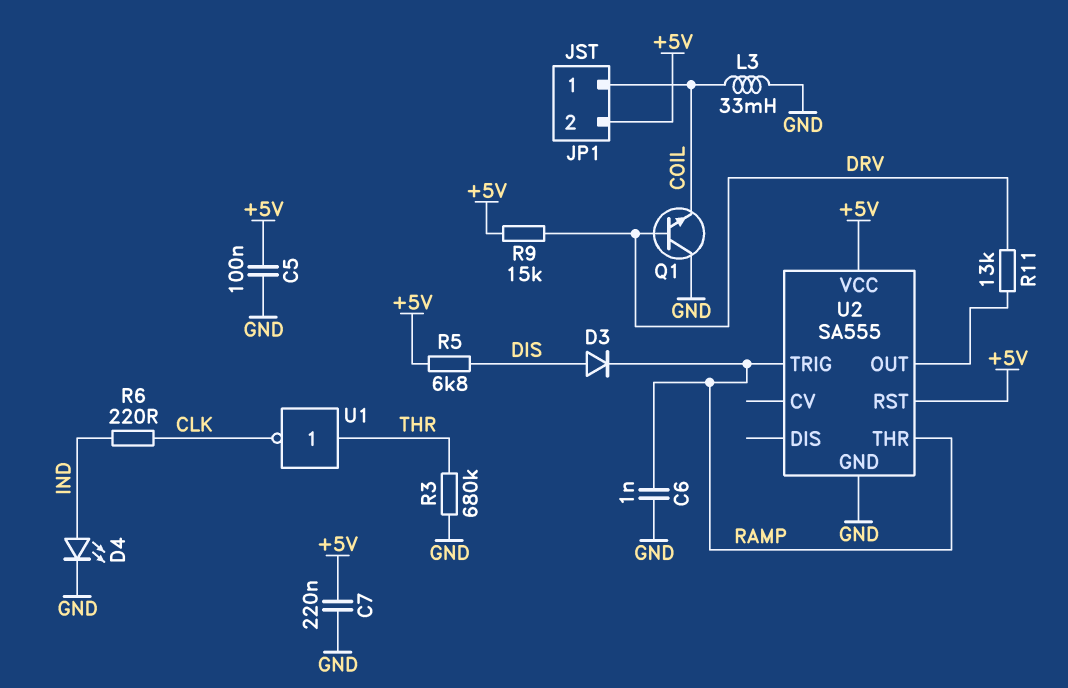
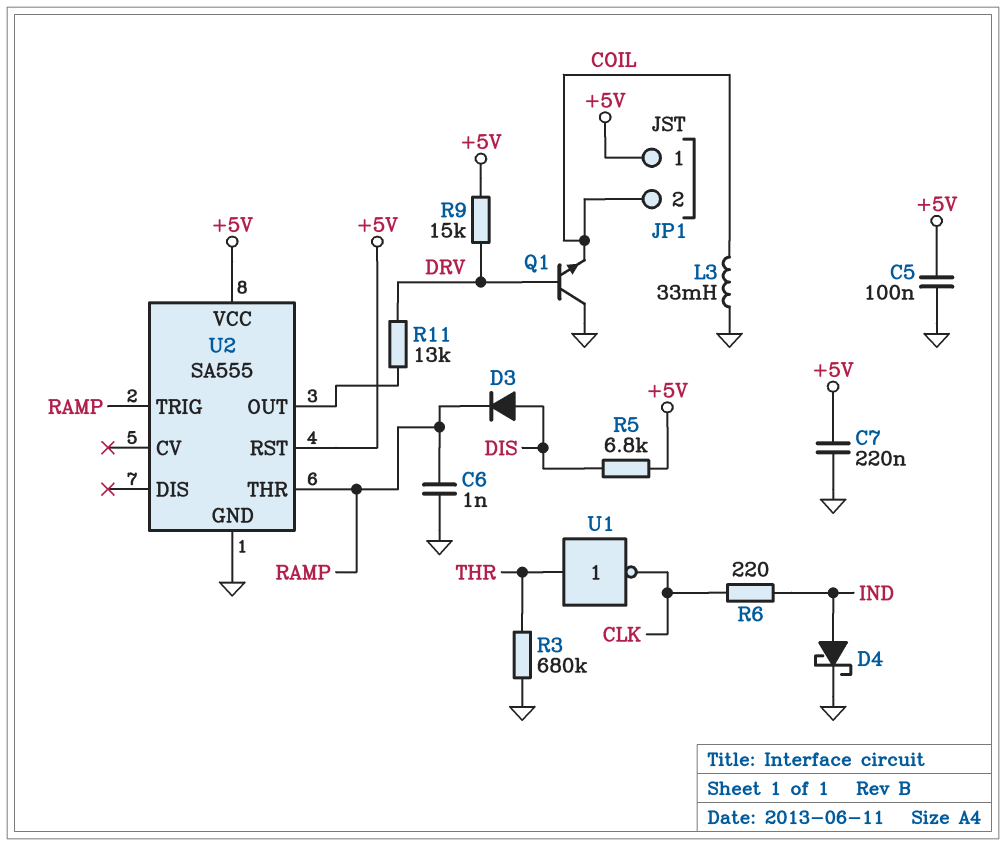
D4: LED (A IND, K GND) -> schottky (A IND, K GND)
JP1 pin 1: COIL -> +5V
JP1 pin 2: +5V -> COIL

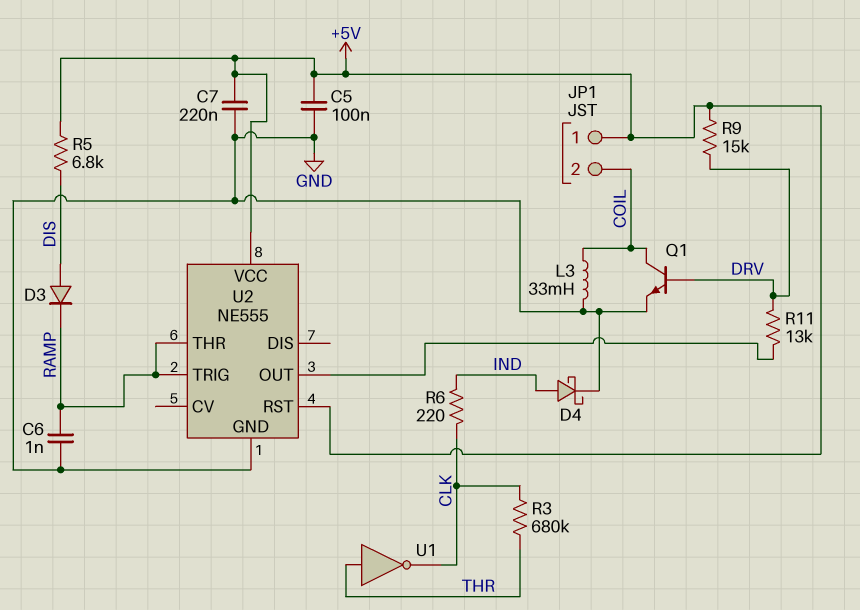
Q1: NPN (B DRV, C GND, E COIL) -> NPN (B DRV, C COIL, E GND)
R3: 680k (GND, THR) -> 680k (CLK, THR)
U2: SA555 -> NE555

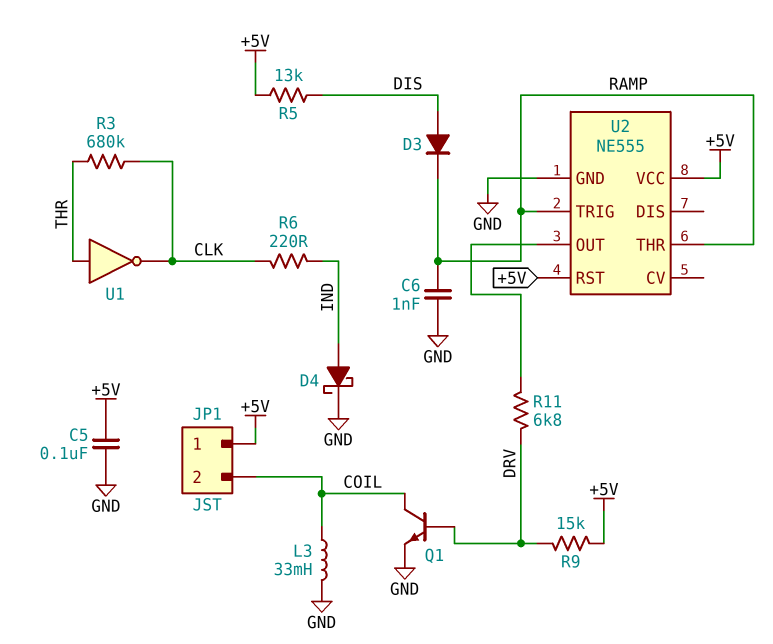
C7: 220nF (+5V, GND) -> none
R5: 6.8k (+5V, DIS) -> 13k (+5V, DIS)
R11: 13k (DRV, U2/OUT) -> 6.8k (DRV, U2/OUT)

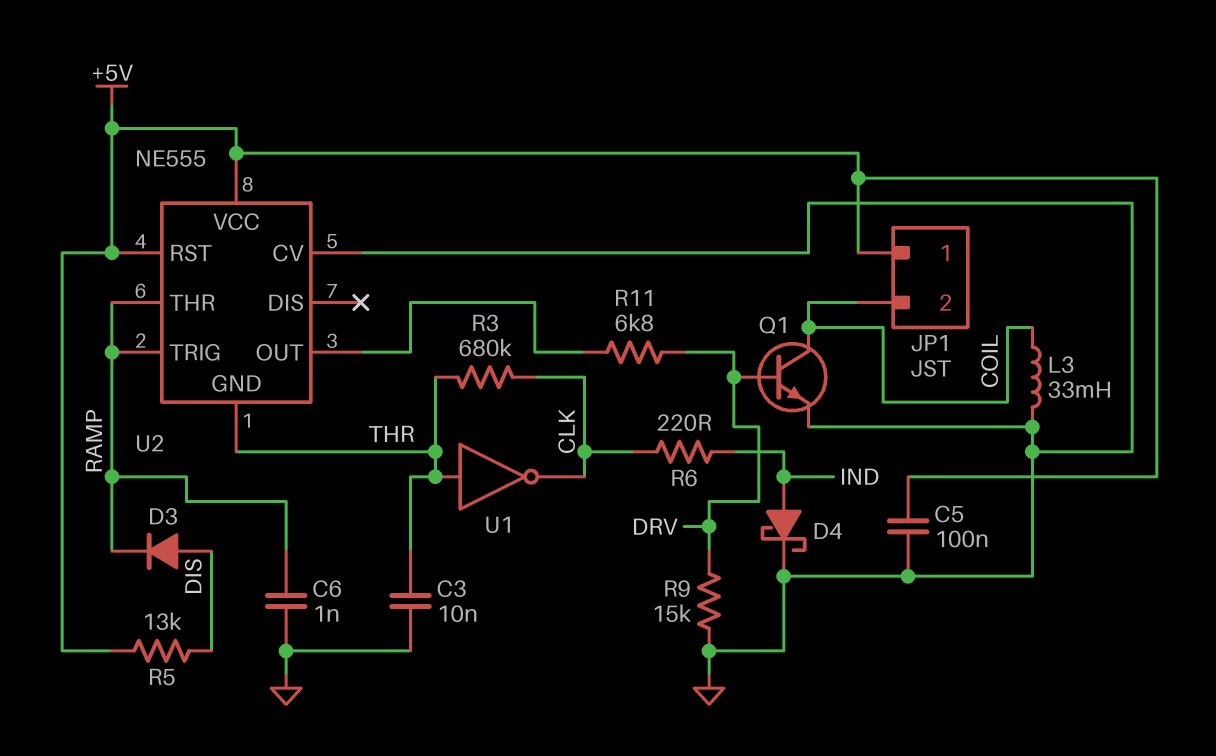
C3: none -> 10nF (GND, THR)
R9: 15k (+5V, DRV) -> 15k (DRV, GND)
U2 pin CV: none -> GND
U2 pin GND: GND -> THR

